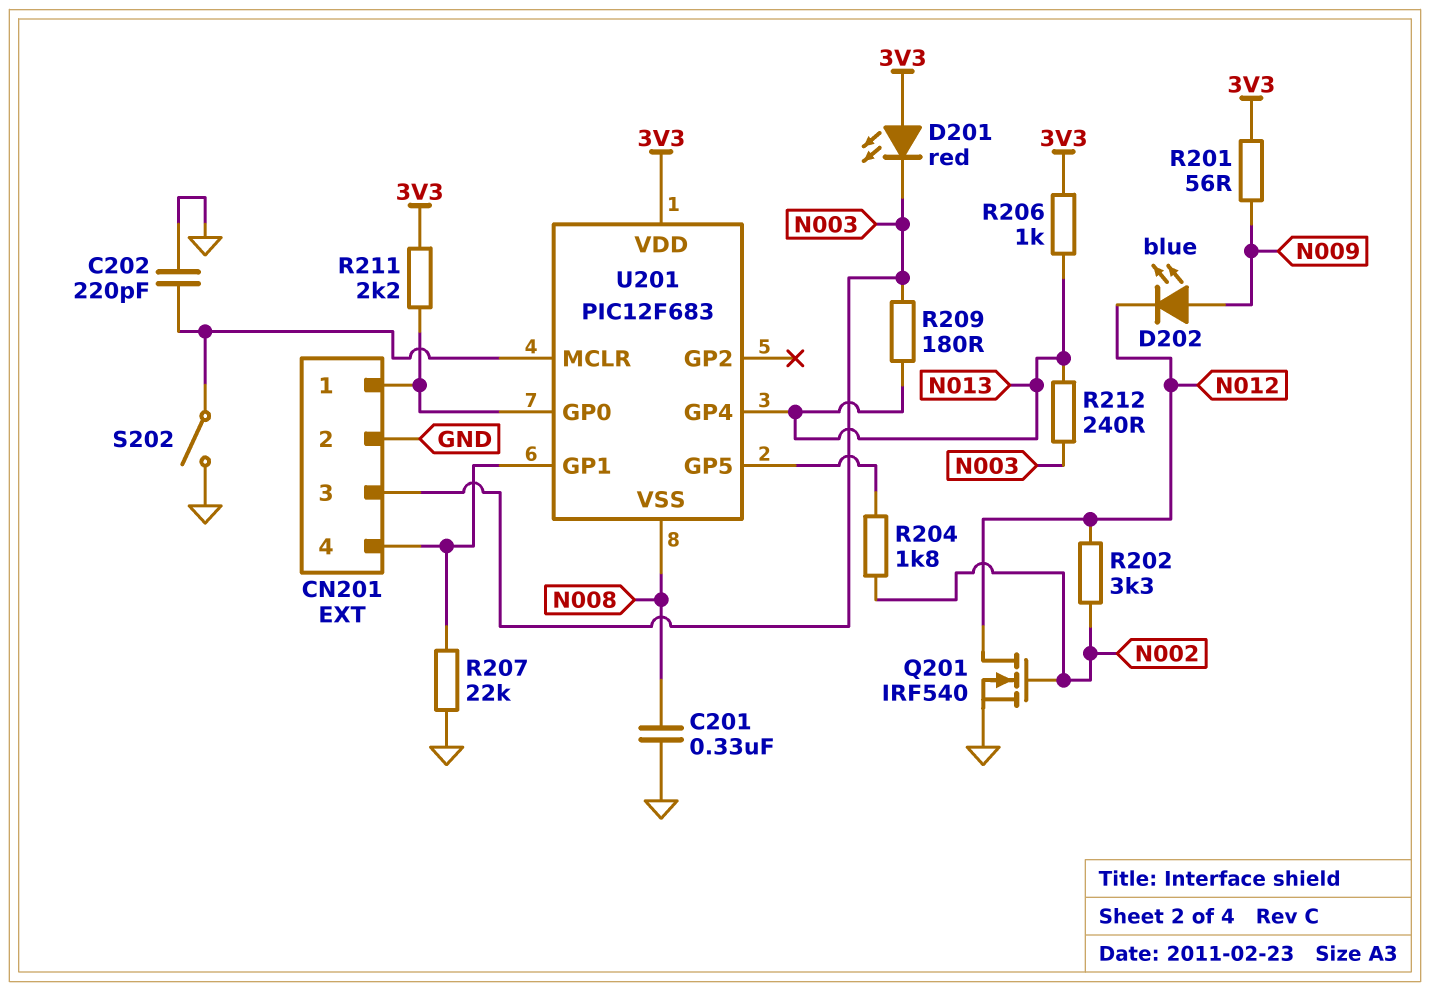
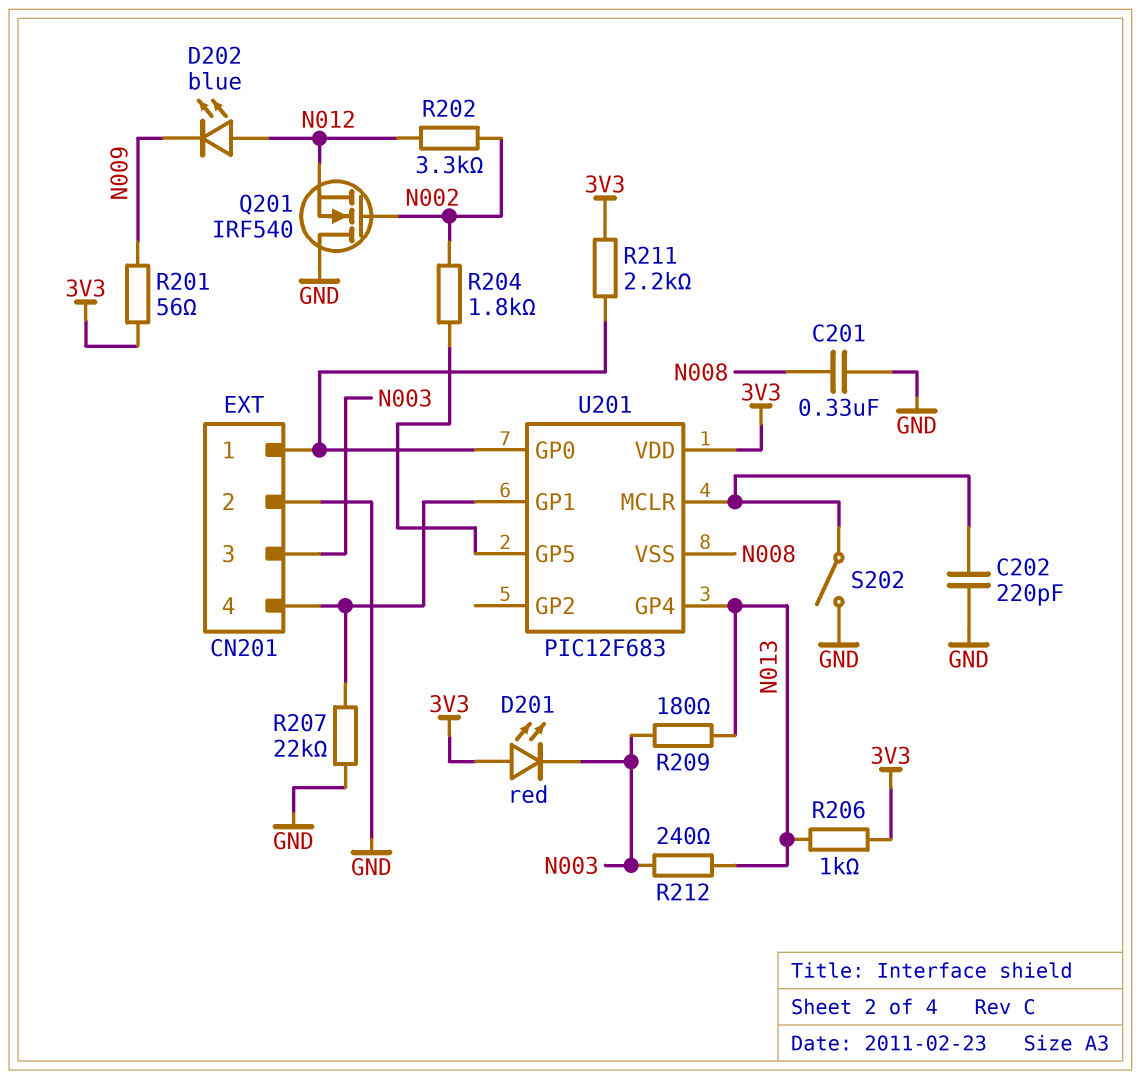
D202: LED blue (A N009, K N012) -> LED blue (A N012, K N009)
Q201: NMOS IRF540 (G N002, D N012, S GND) -> NMOS IRF540 (G N002, D GND, S N012)

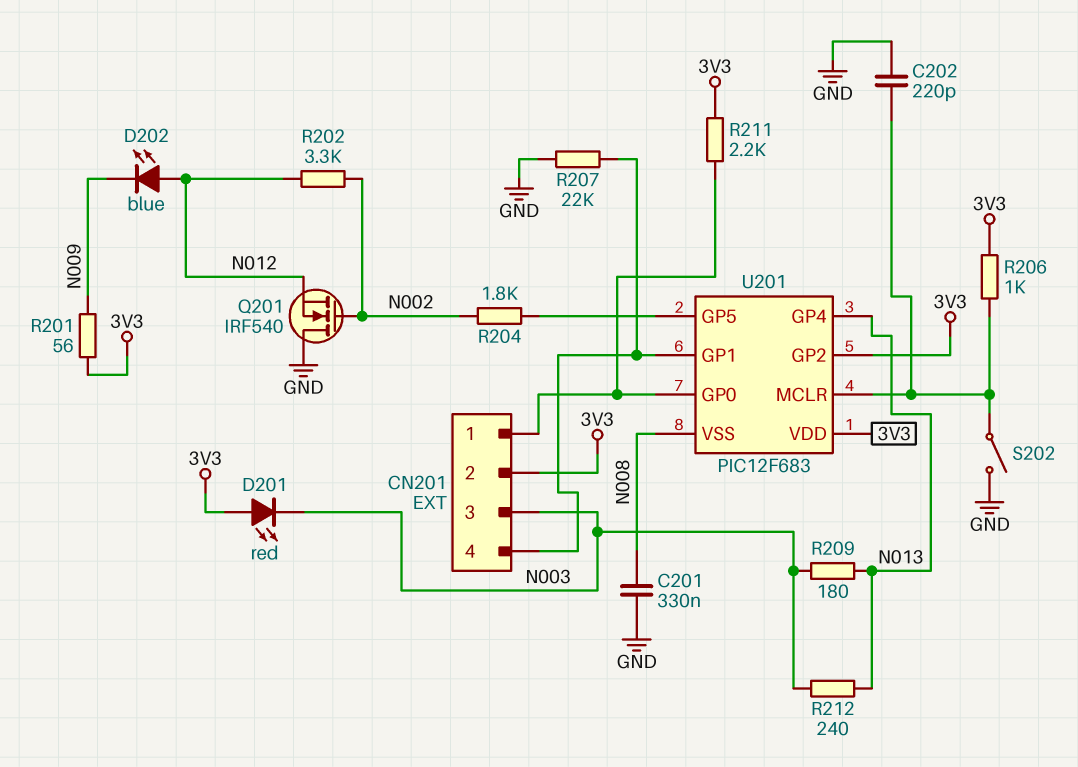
CN201 pin 2: GND -> 3V3
R206: 1k (3V3, N013) -> 1k (3V3, U201/MCLR)
U201 pin GP2: none -> 3V3

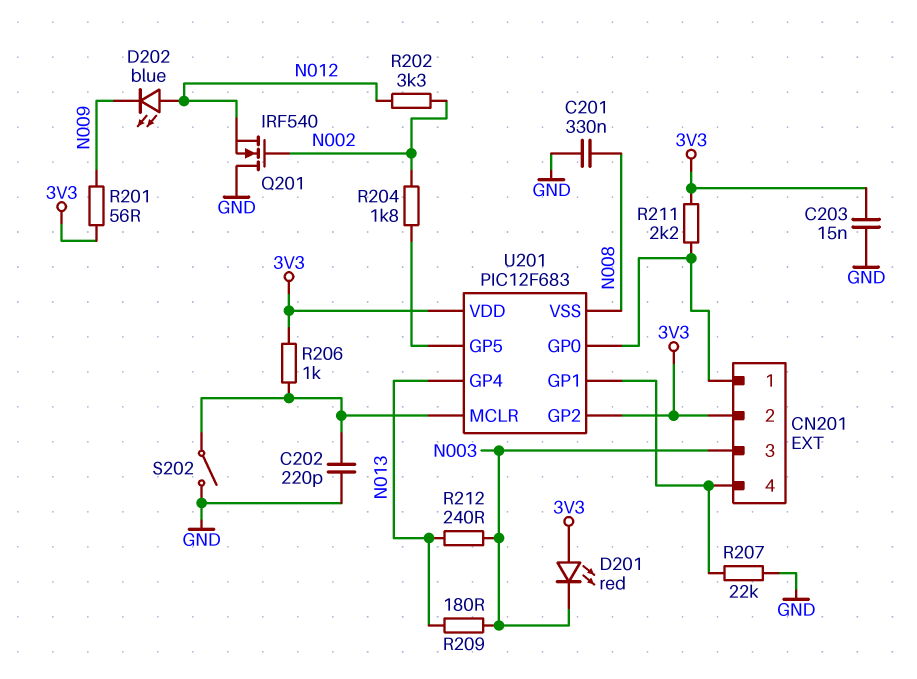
C203: none -> 15nF (3V3, GND)

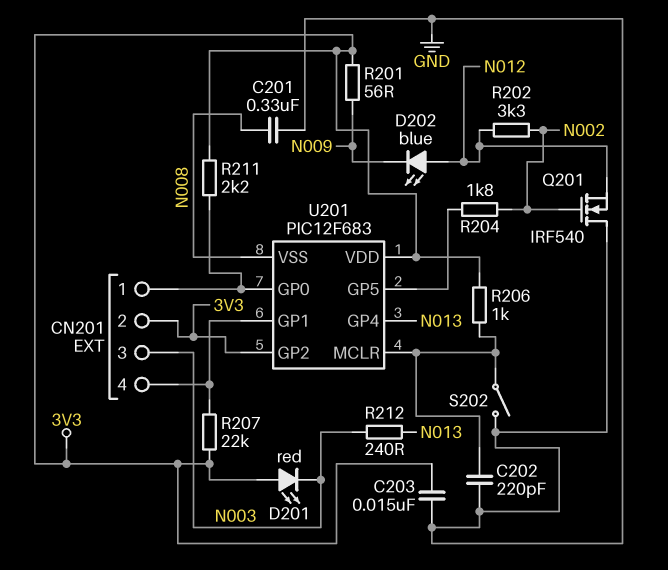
R207: 22k (CN201/4, GND) -> 22k (3V3, CN201/4)
R209: 180 (N003, N013) -> none

